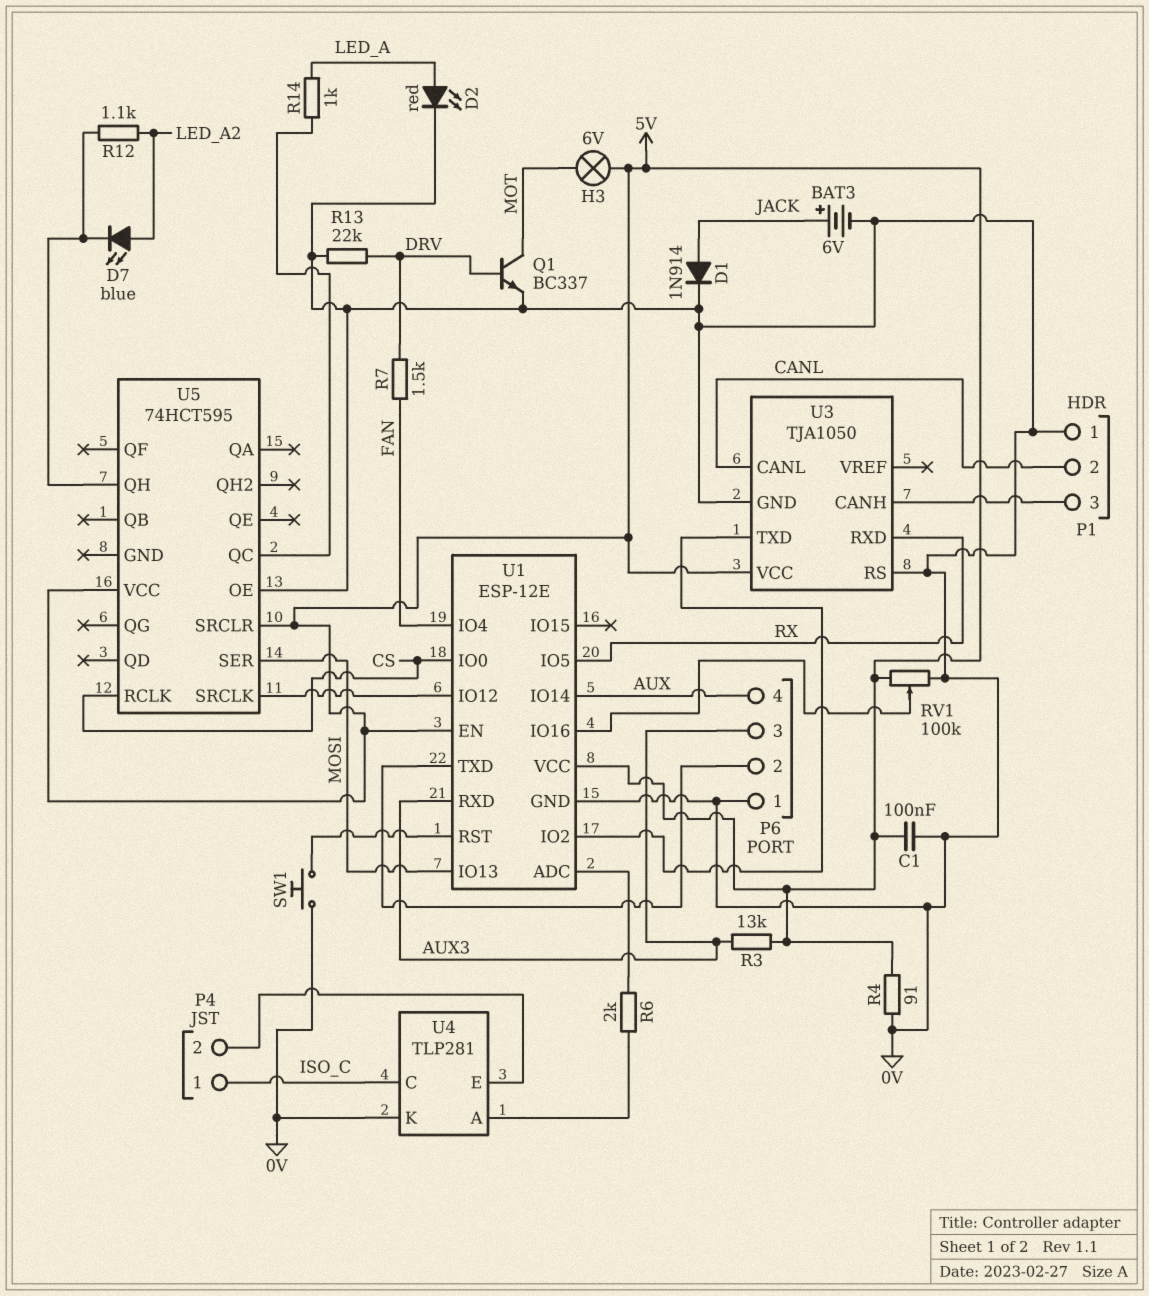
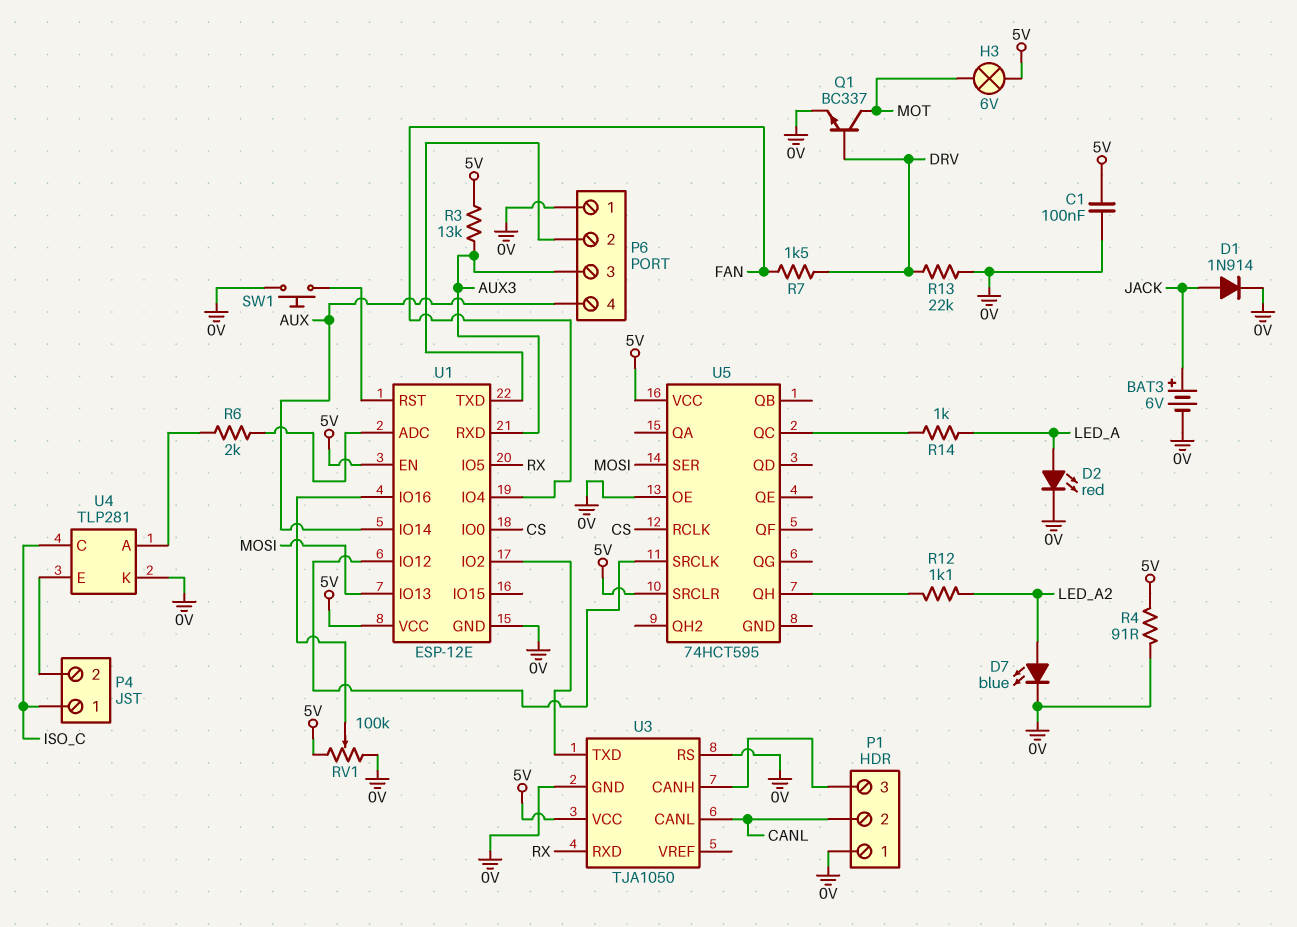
D7: LED blue (A LED_A2, K U5/QH) -> LED blue (A LED_A2, K 0V)

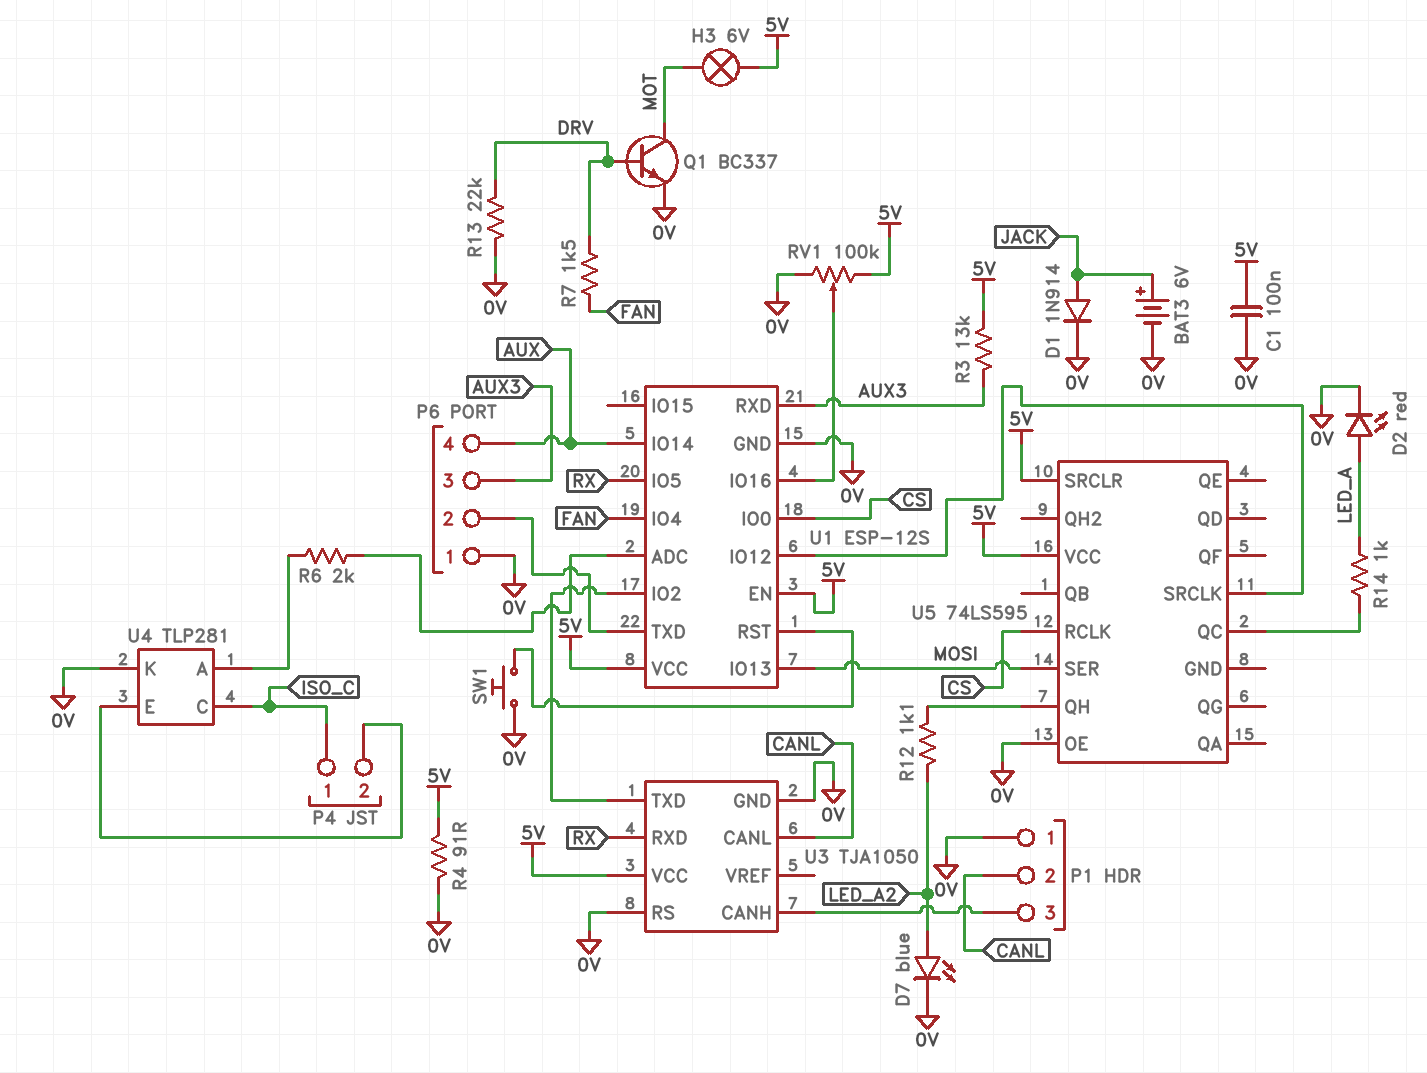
U1: ESP-12E -> ESP-12S
U5: 74HCT595 -> 74LS595

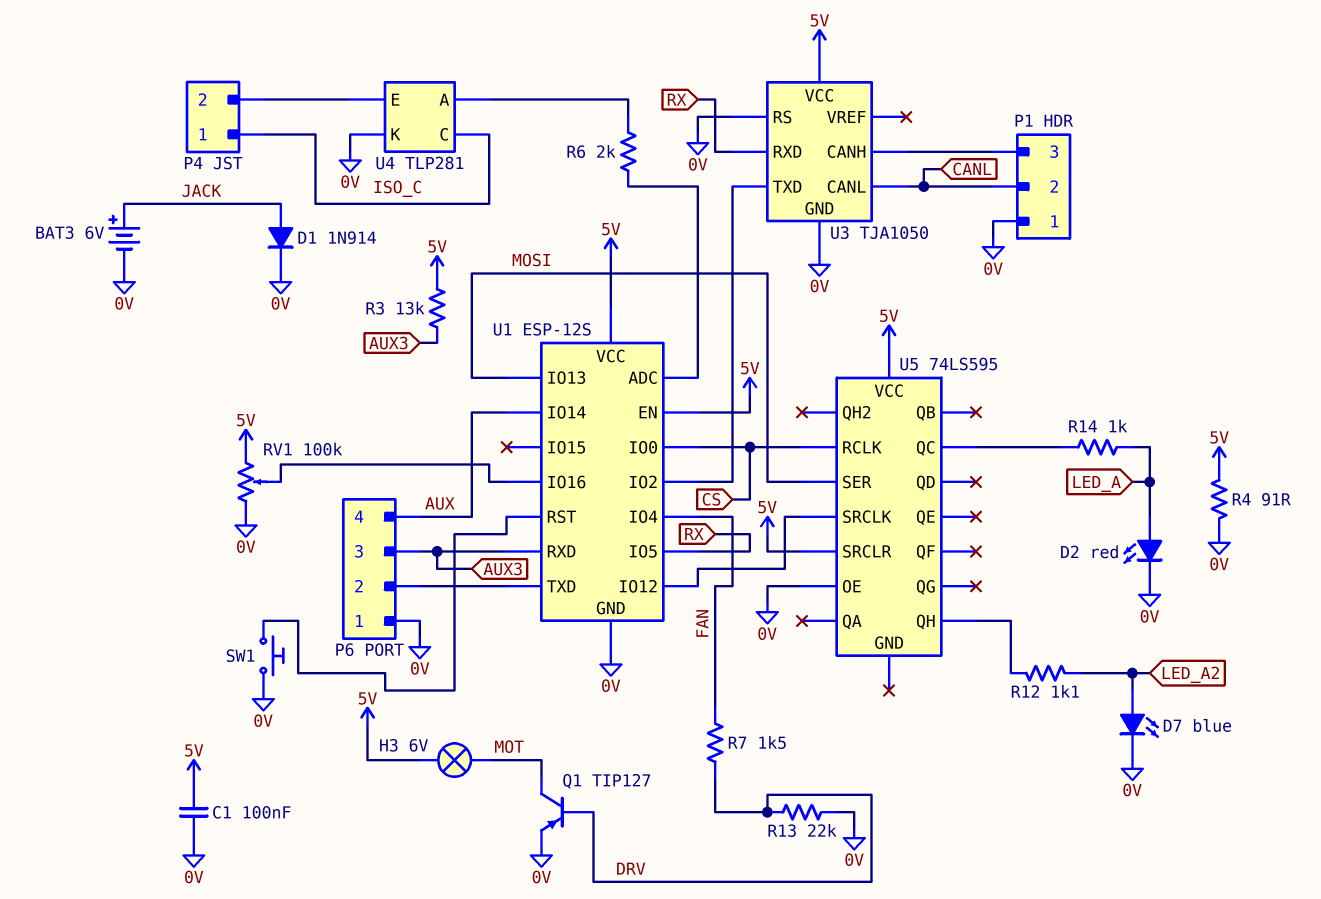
Q1: NPN BC337 (B DRV, C MOT, E 0V) -> PNP TIP127 (B DRV, C MOT, E 0V)

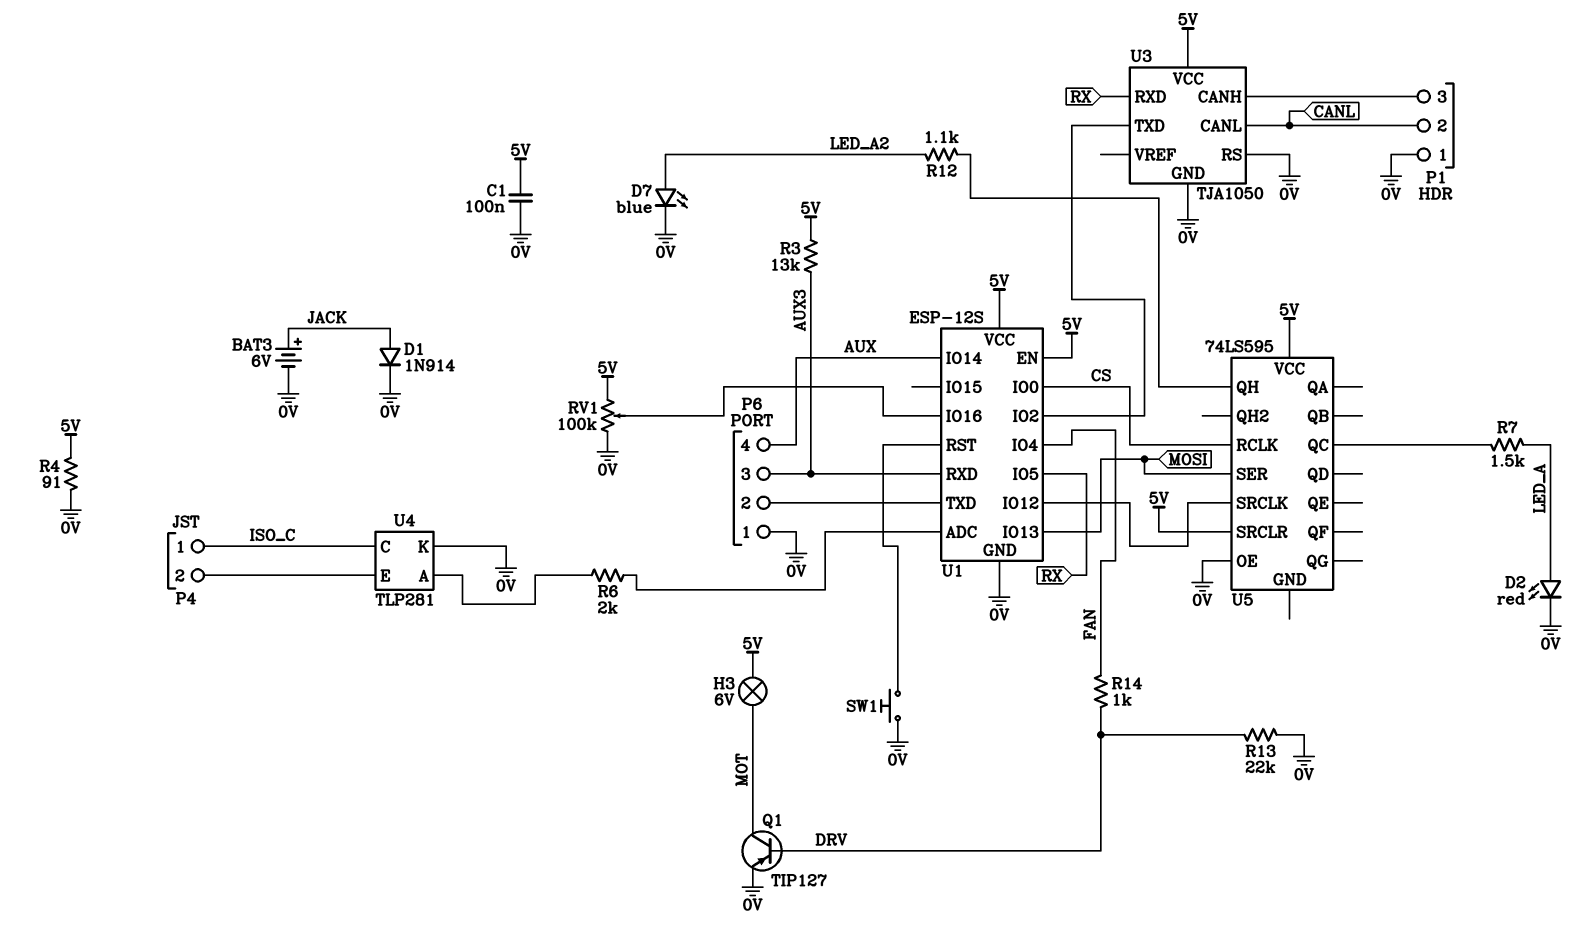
R7: 1.5k (DRV, FAN) -> 1.5k (LED_A, U5/QC)
R14: 1k (LED_A, U5/QC) -> 1k (DRV, FAN)

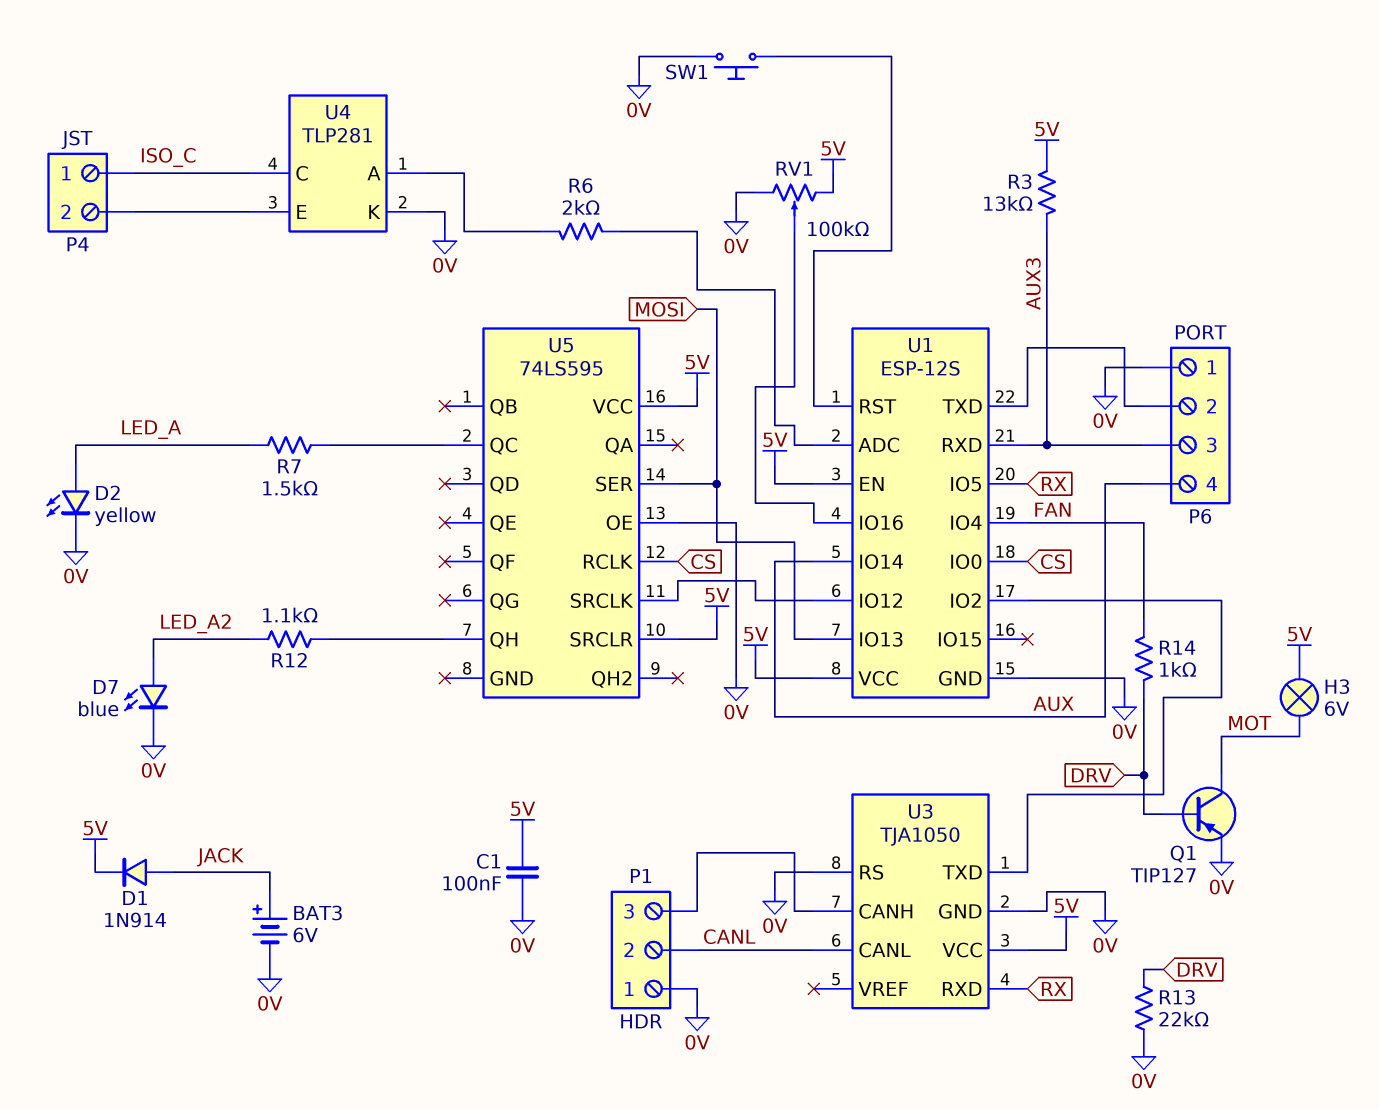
D1: diode 1N914 (A JACK, K 0V) -> diode 1N914 (A JACK, K 5V)
D2: LED red (A LED_A, K 0V) -> LED yellow (A LED_A, K 0V)
R4: 91 (0V, 5V) -> none

